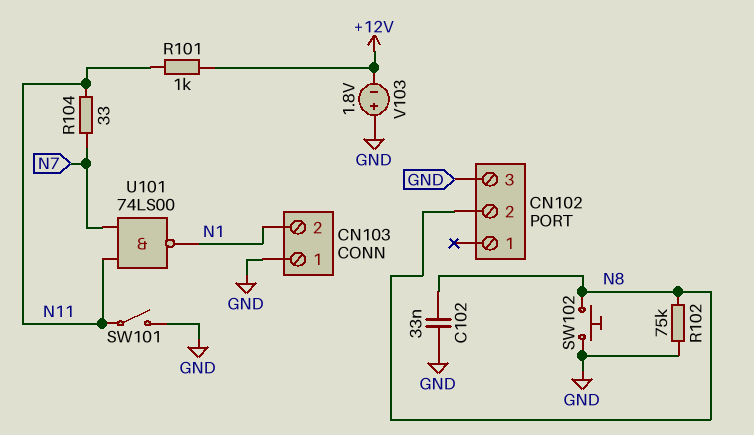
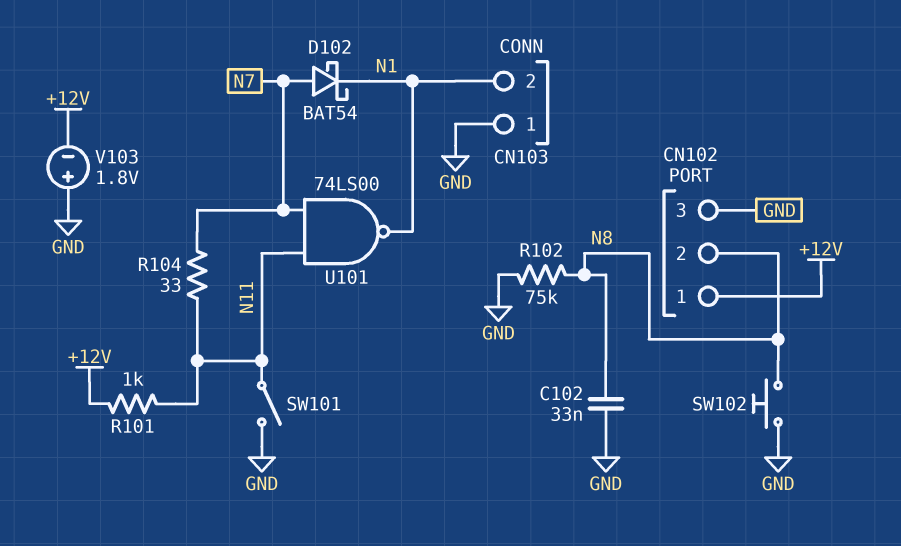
CN102 pin 1: none -> +12V
D102: none -> schottky BAT54 (A N7, K N1)

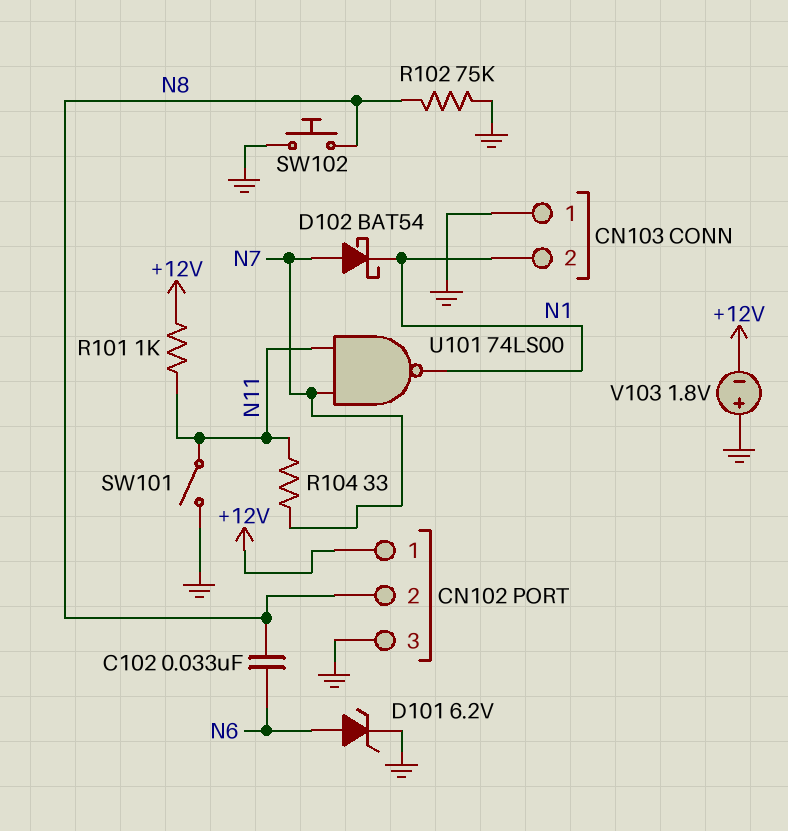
C102: 33nF (GND, N8) -> 33nF (N6, N8)
D101: none -> zener 6.2V (A N6, K GND)

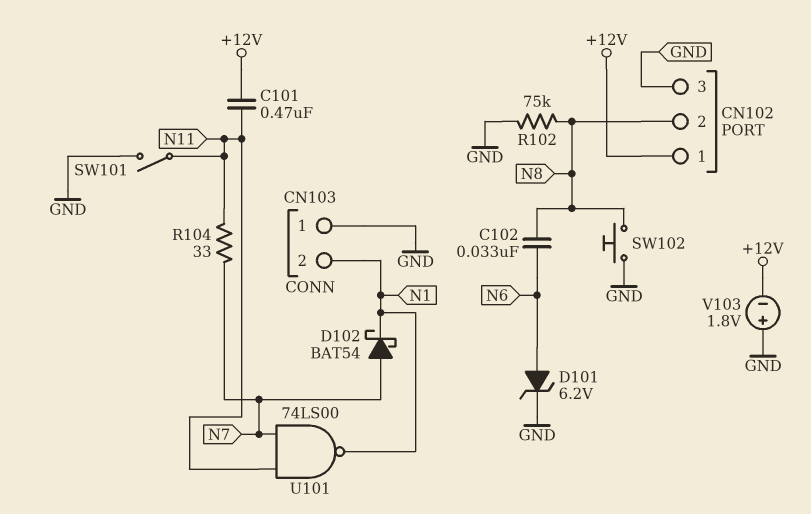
C101: none -> 470nF (+12V, N11)
R101: 1k (+12V, N11) -> none

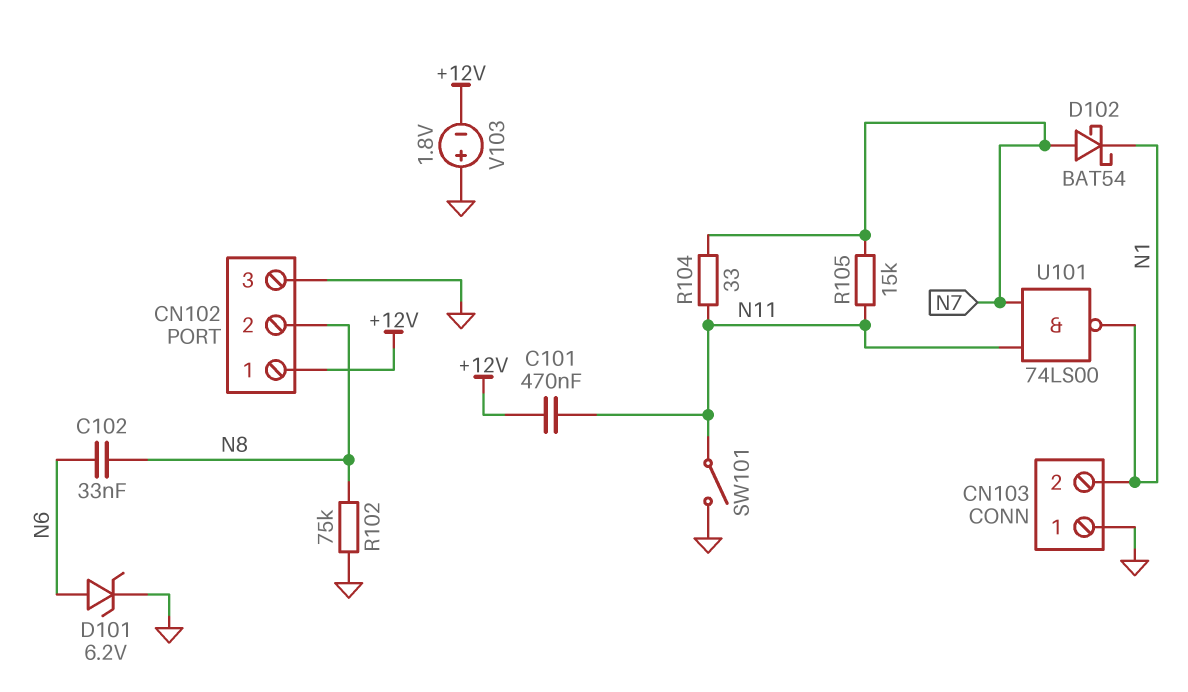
R105: none -> 15k (N7, N11)
SW102: button (GND, N8) -> none

